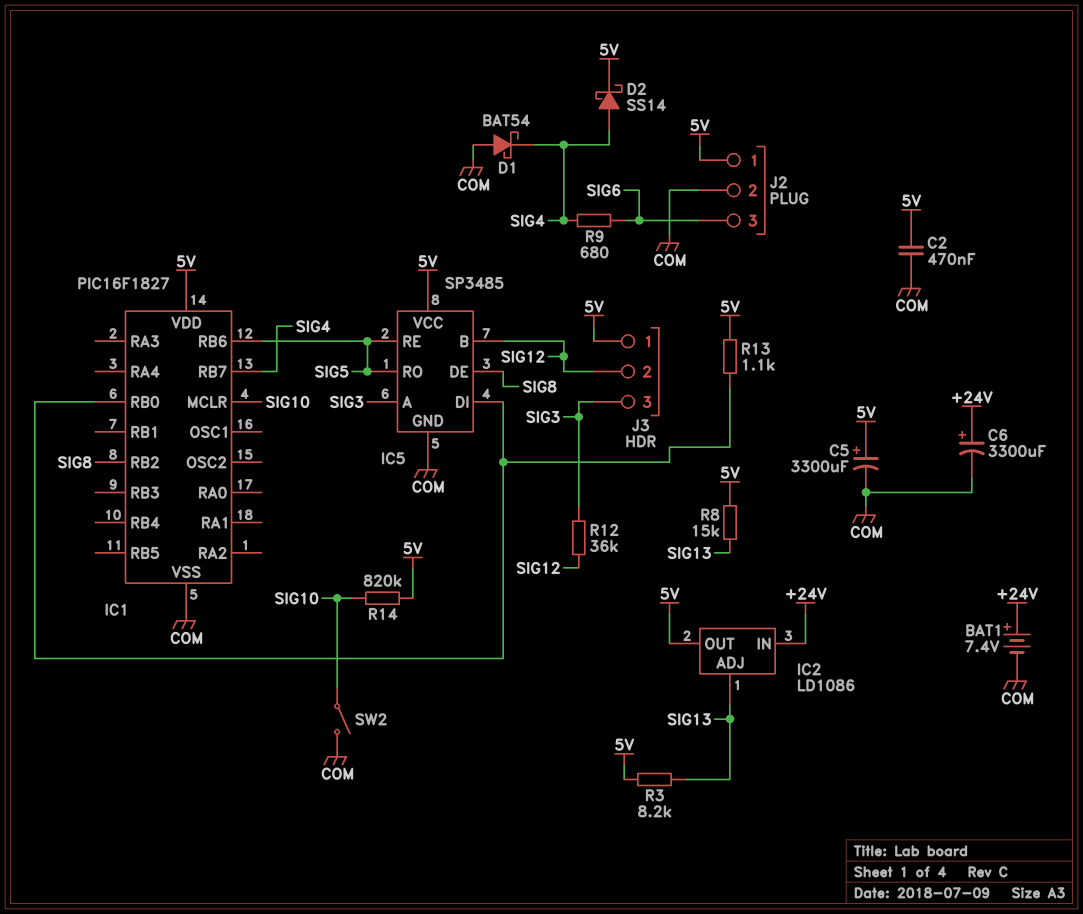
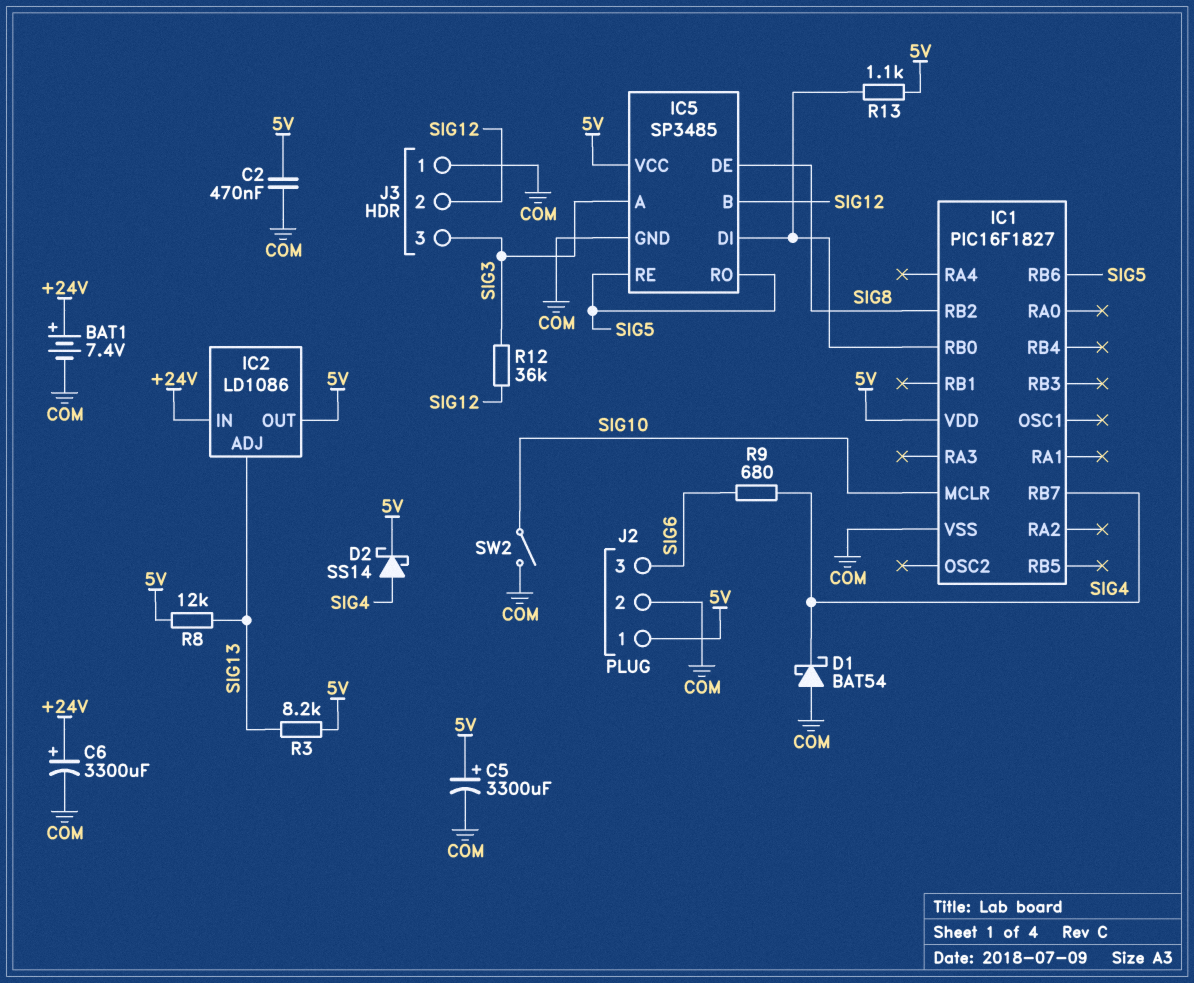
J3 pin 1: 5V -> COM
R8: 15k (5V, SIG13) -> 12k (5V, SIG13)
R14: 820k (5V, SIG10) -> none

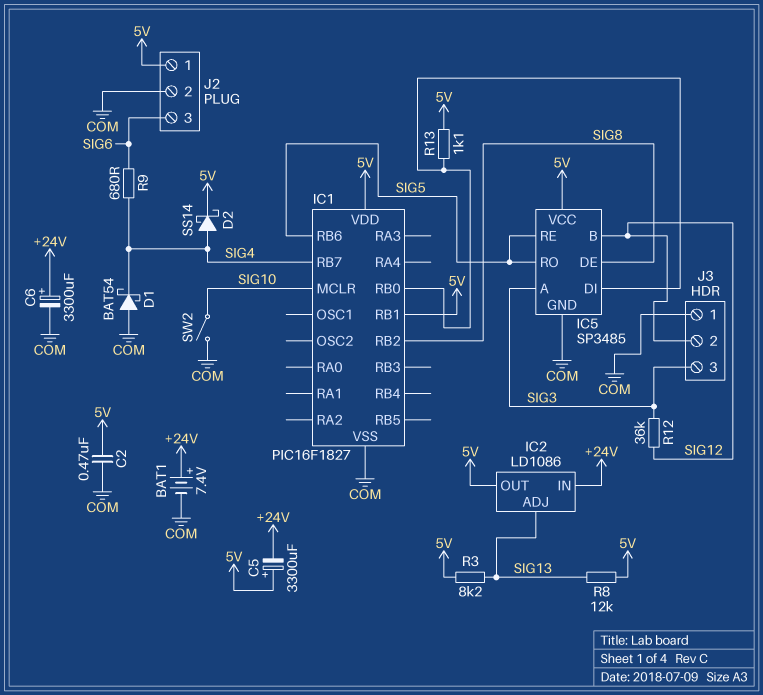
C5: 3300uF (plus 5V, minus COM) -> 3300uF (plus 5V, minus +24V)
IC1 pin RB1: none -> 5V

